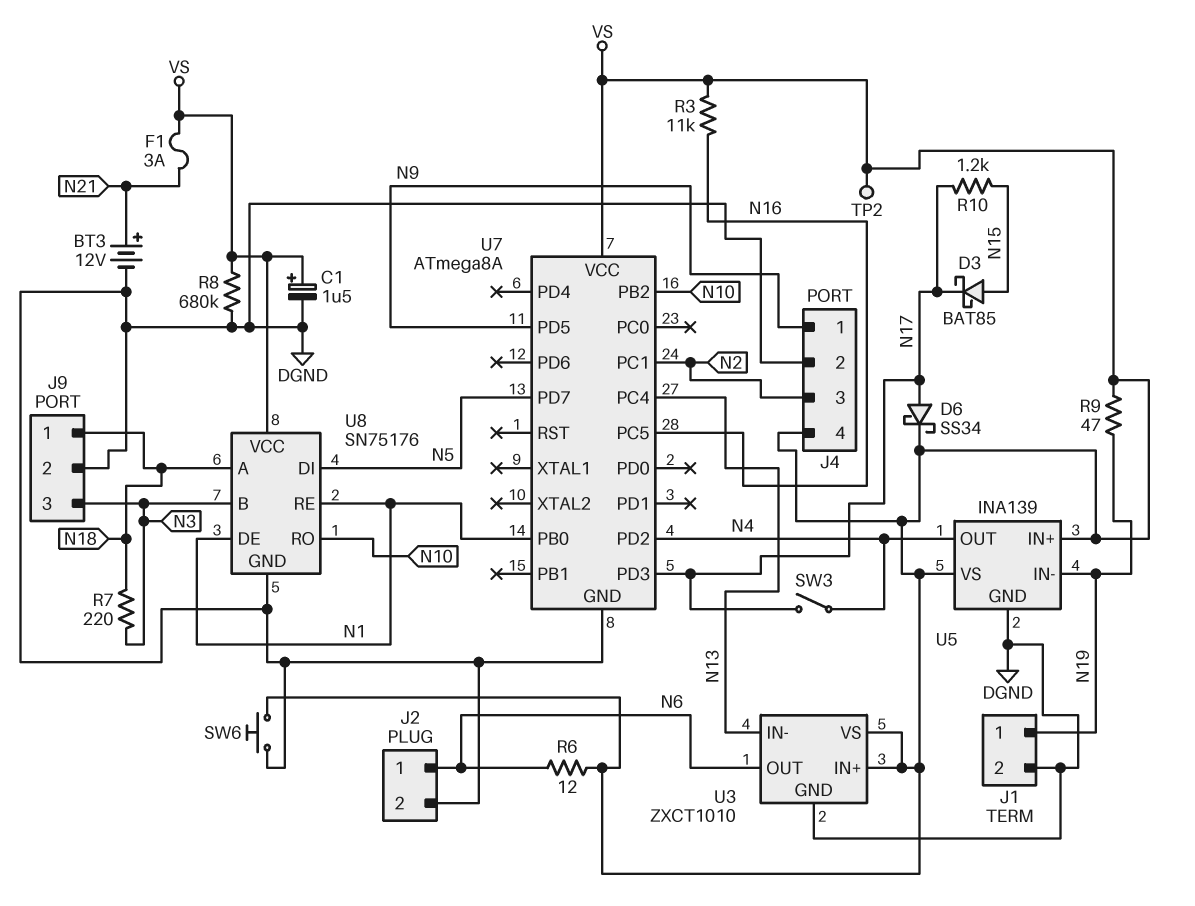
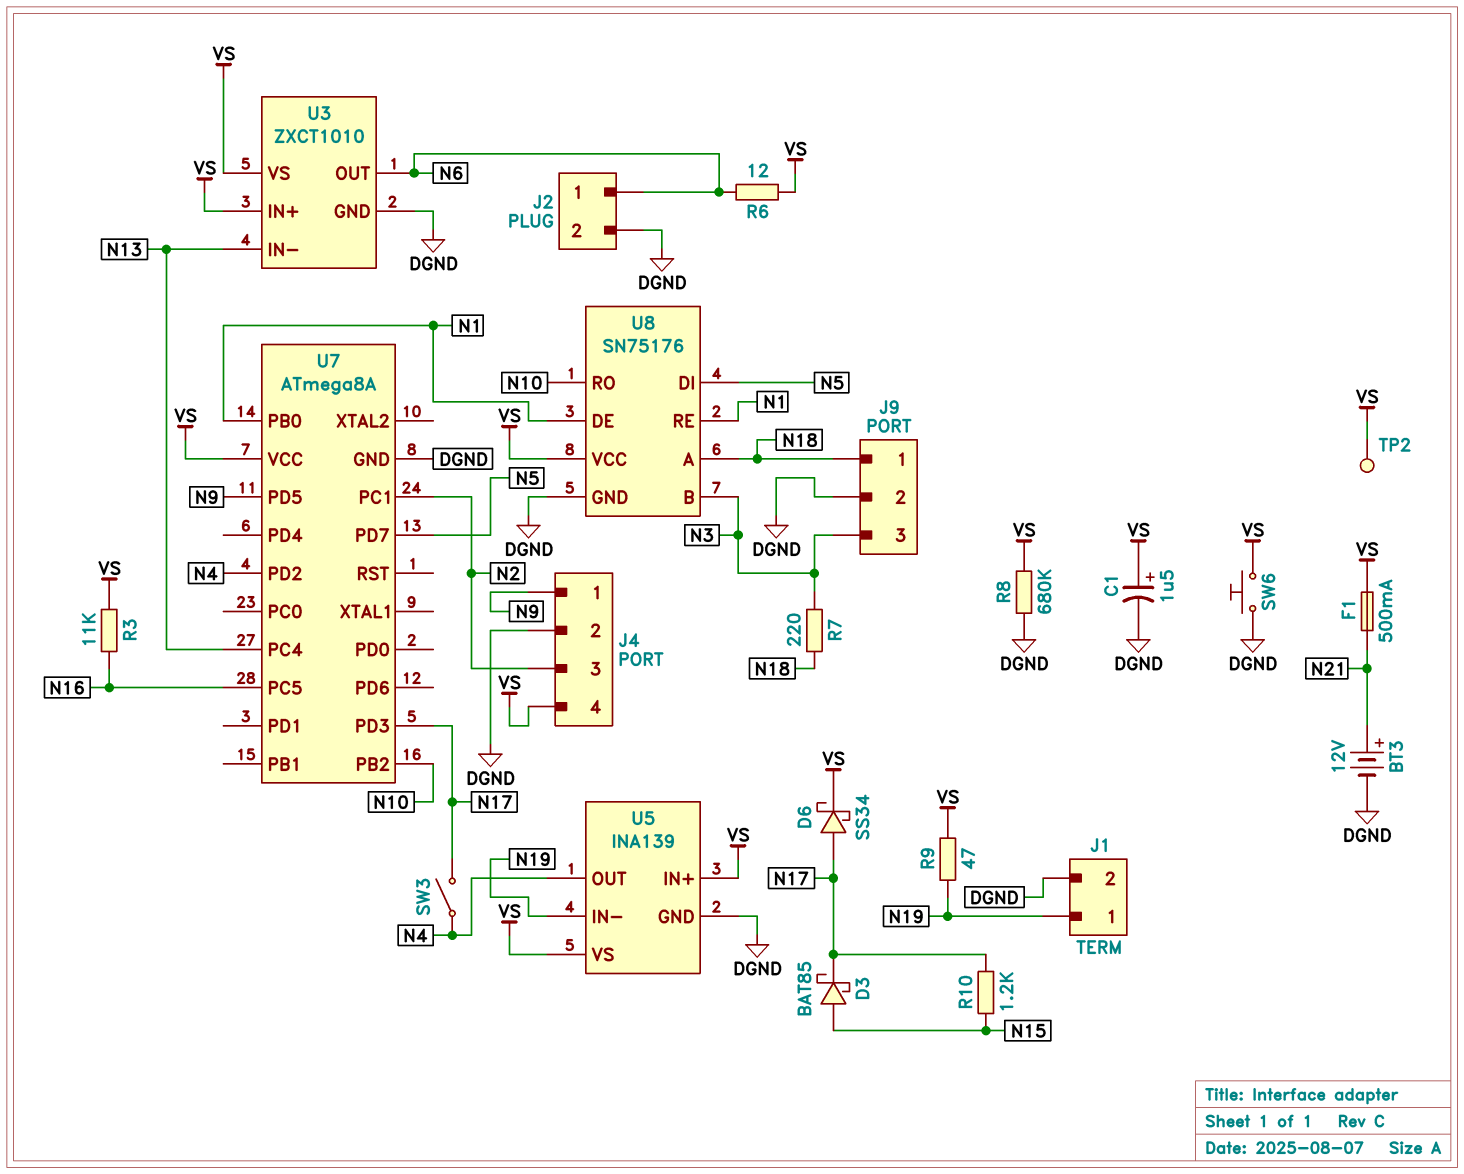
F1: 3A (N21, VS) -> 500mA (N21, VS)

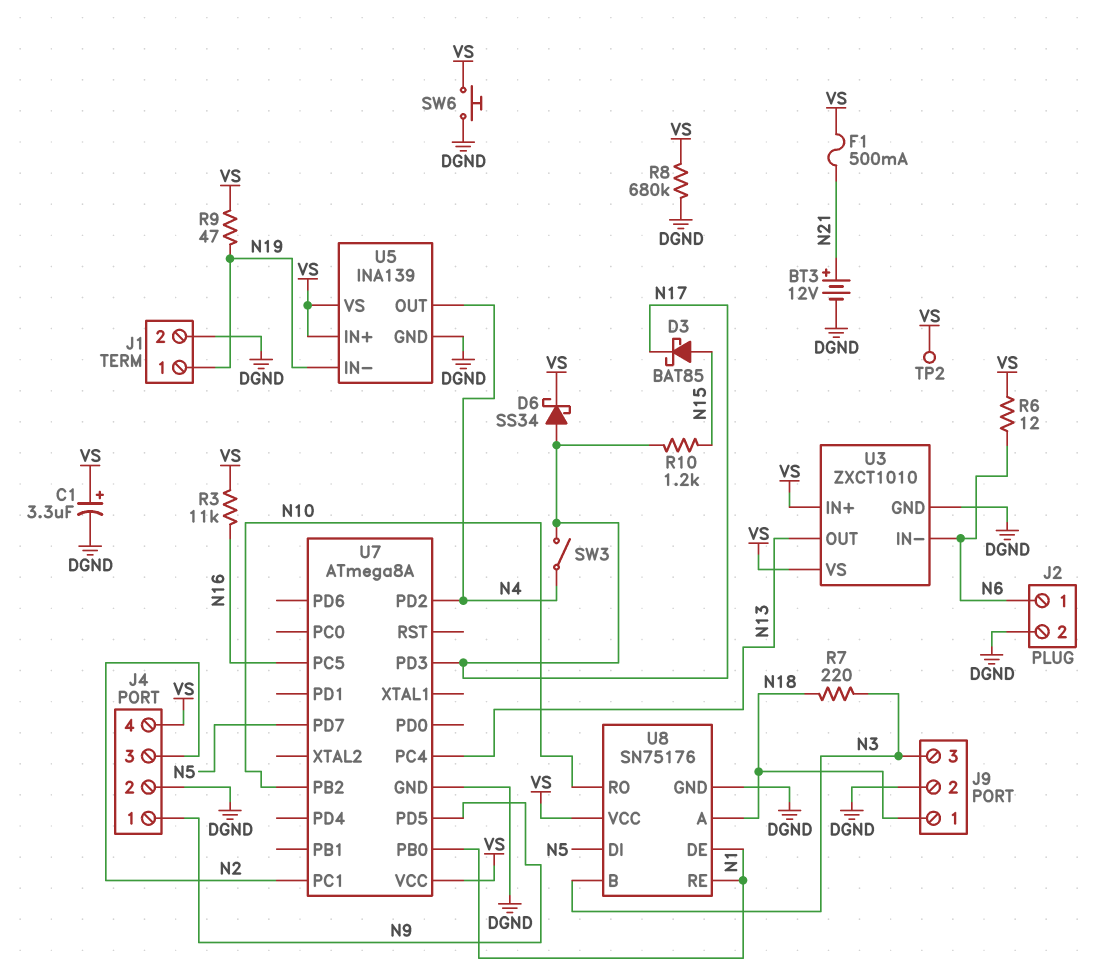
C1: 1.5uF (plus VS, minus DGND) -> 3.3uF (plus VS, minus DGND)
U3 pin IN-: N13 -> N6
U3 pin OUT: N6 -> N13

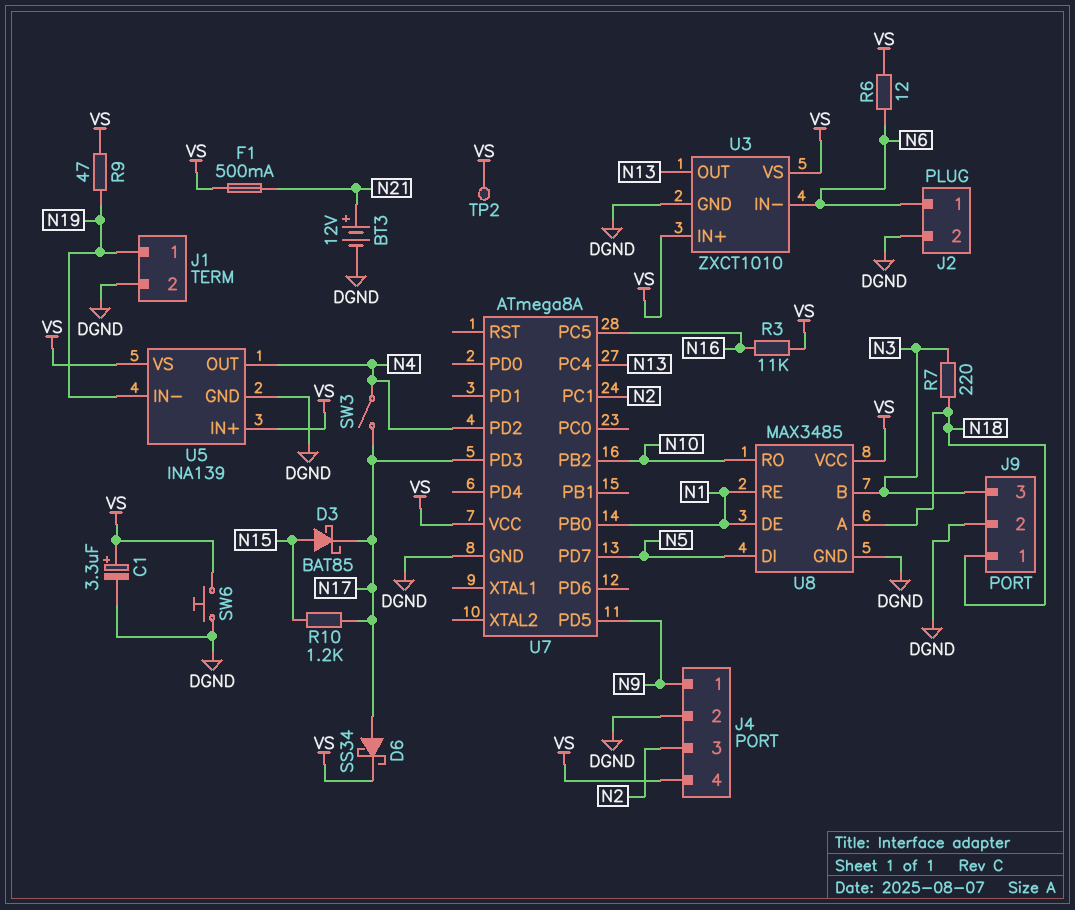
R8: 680k (DGND, VS) -> none
U8: SN75176 -> MAX3485

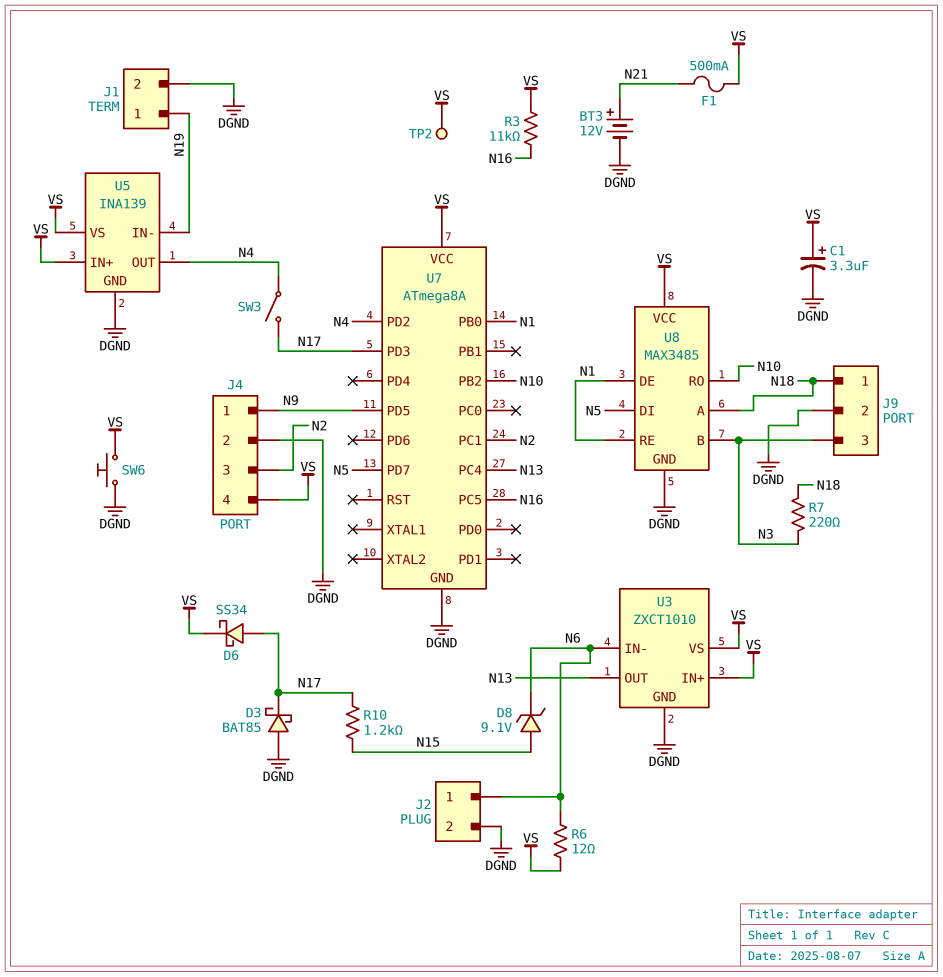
D3: schottky BAT85 (A N15, K N17) -> schottky BAT85 (A DGND, K N17)
D8: none -> zener 9.1V (A N15, K N6)
R9: 47 (N19, VS) -> none

